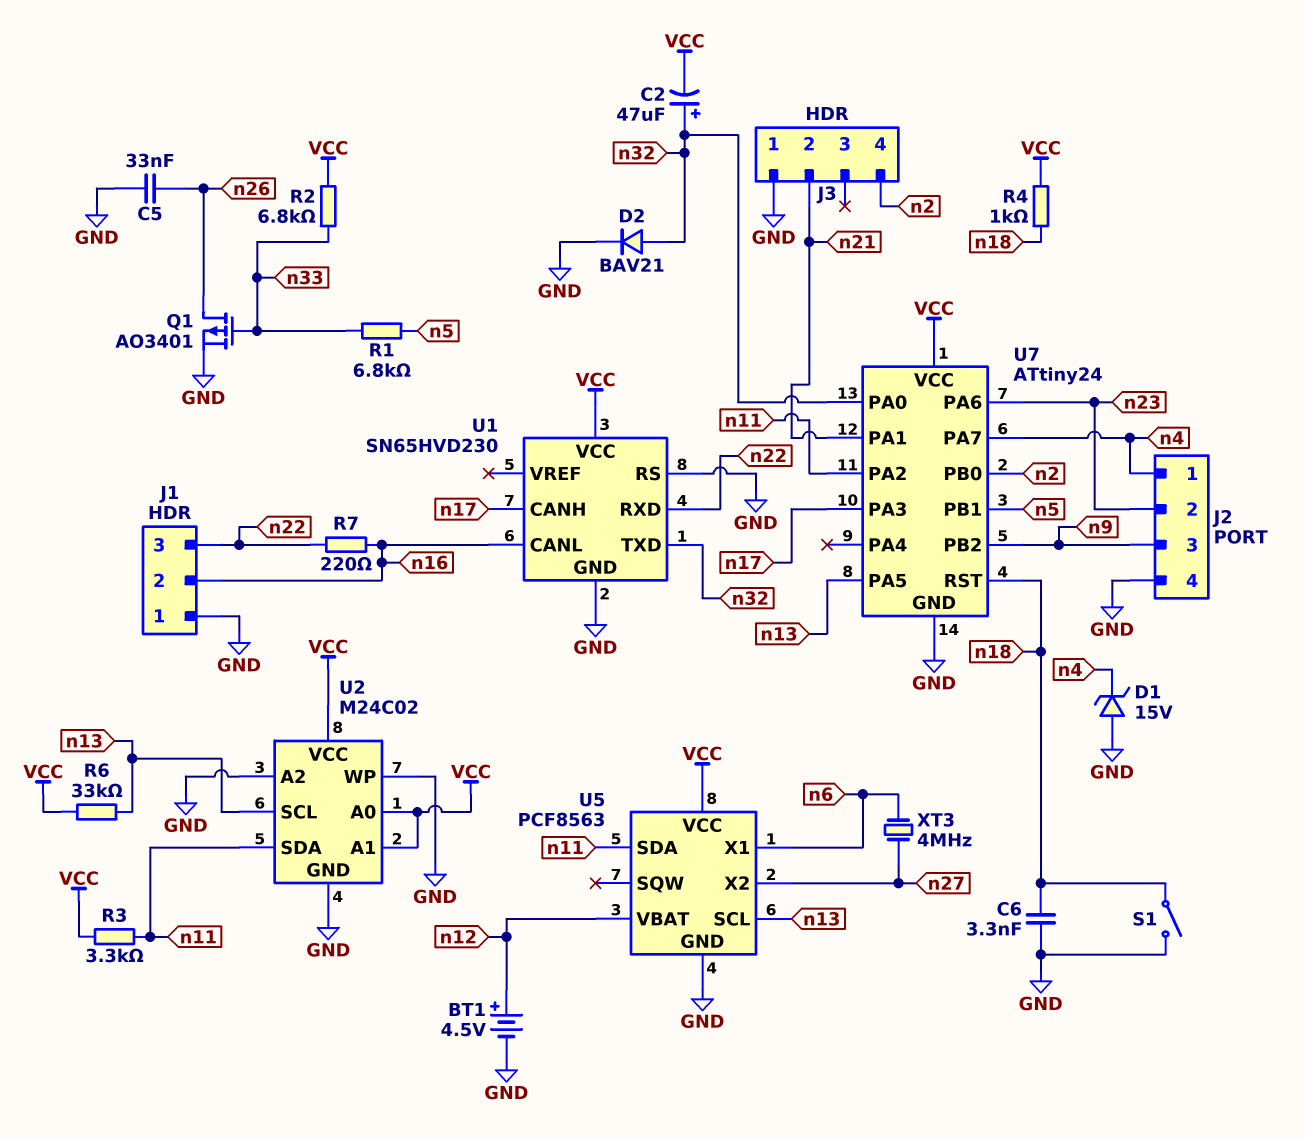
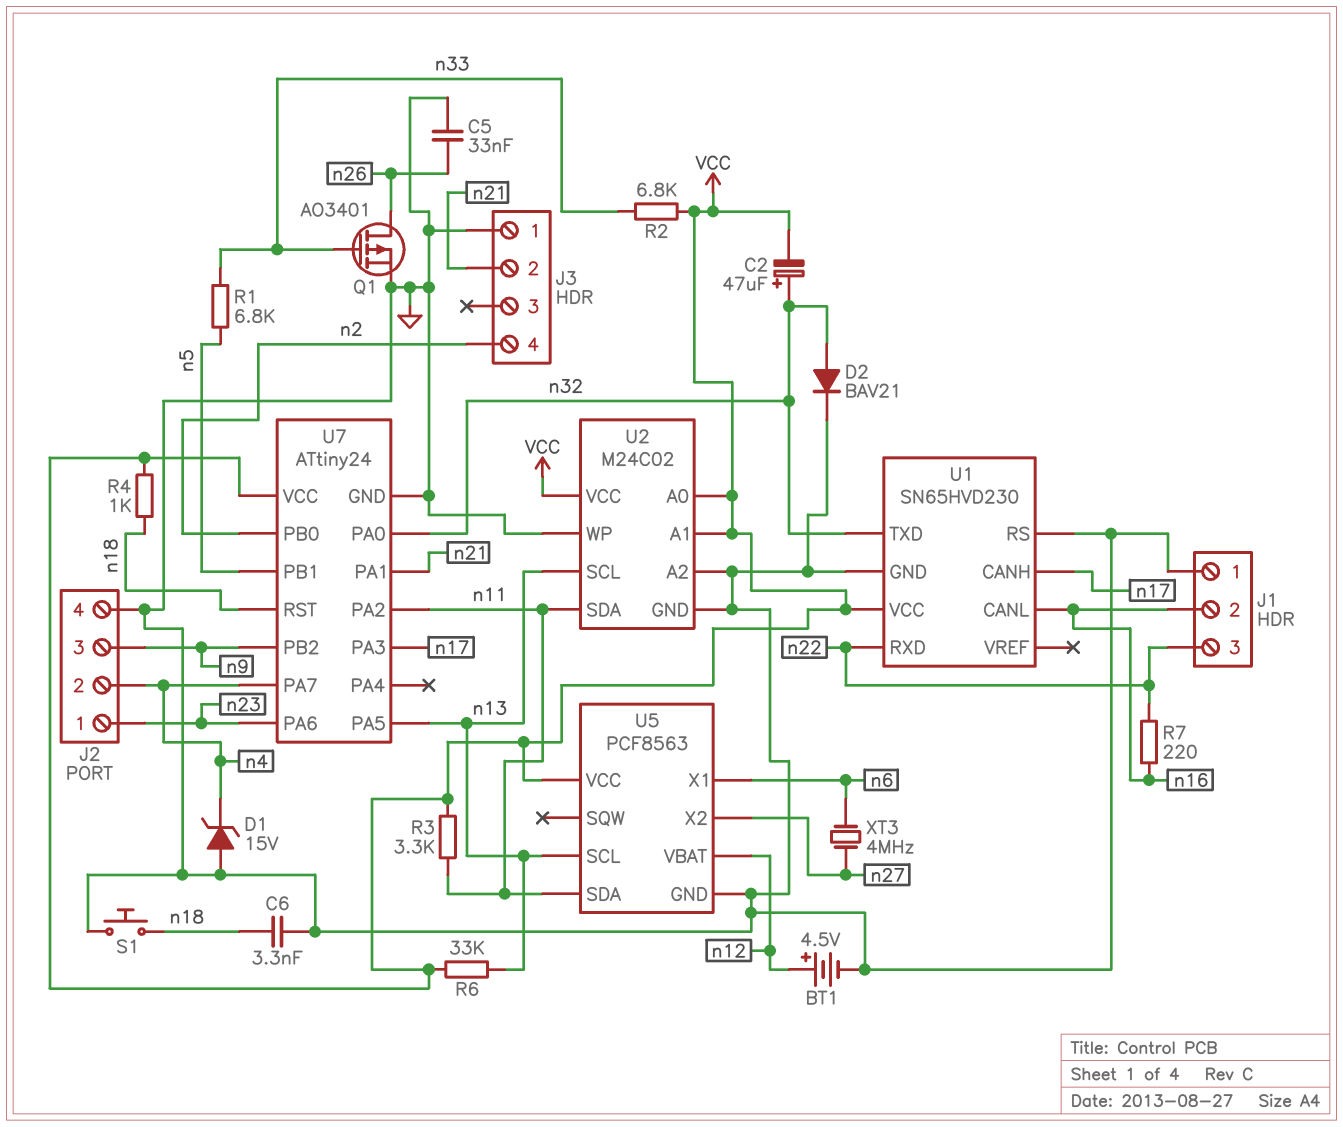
J2 pin 1: n4 -> n23
J2 pin 2: n23 -> n4
S1: switch (GND, n18) -> button (GND, n18)

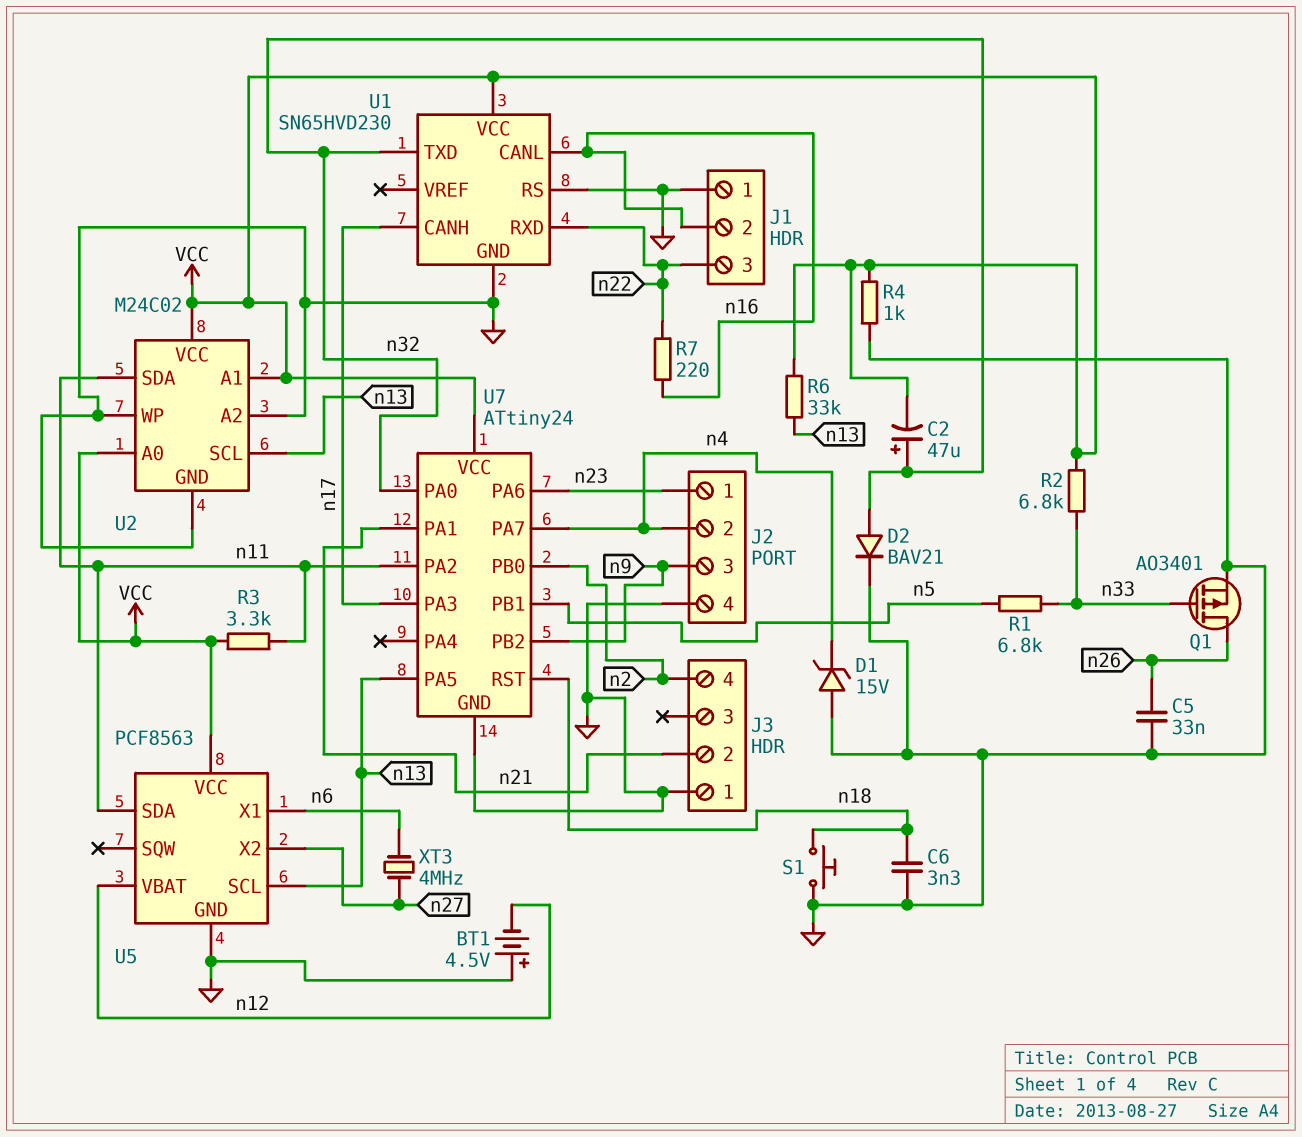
BT1: 4.5V (plus n12, minus GND) -> 4.5V (plus GND, minus n12)
R4: 1k (VCC, n18) -> 1k (GND, VCC)

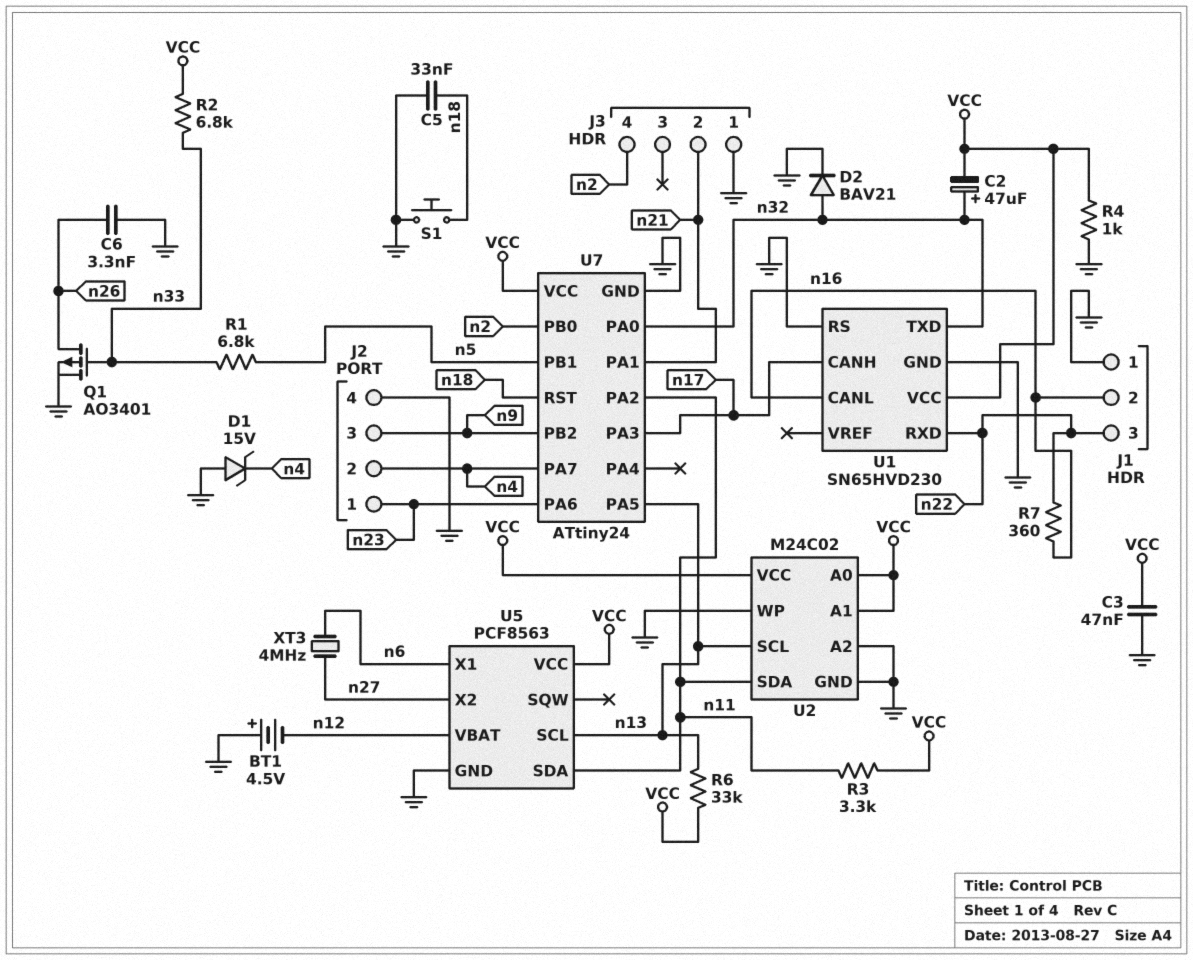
C3: none -> 47nF (GND, VCC)
C5: 33nF (GND, n26) -> 33nF (GND, n18)
C6: 3.3nF (GND, n18) -> 3.3nF (GND, n26)
R7: 220 (n16, n22) -> 360 (n16, n22)

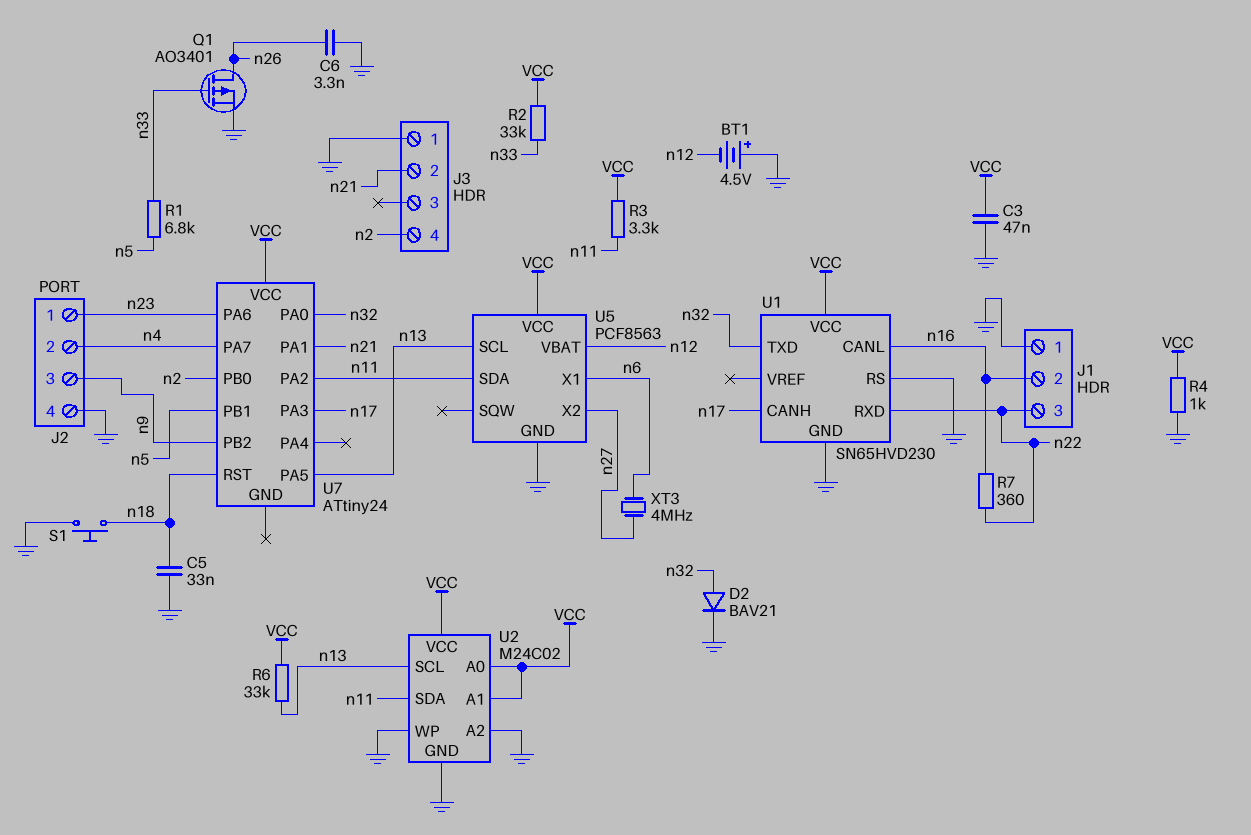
C2: 47uF (plus n32, minus VCC) -> none
D1: zener 15V (A GND, K n4) -> none
R2: 6.8k (VCC, n33) -> 33k (VCC, n33)
U7 pin GND: GND -> none

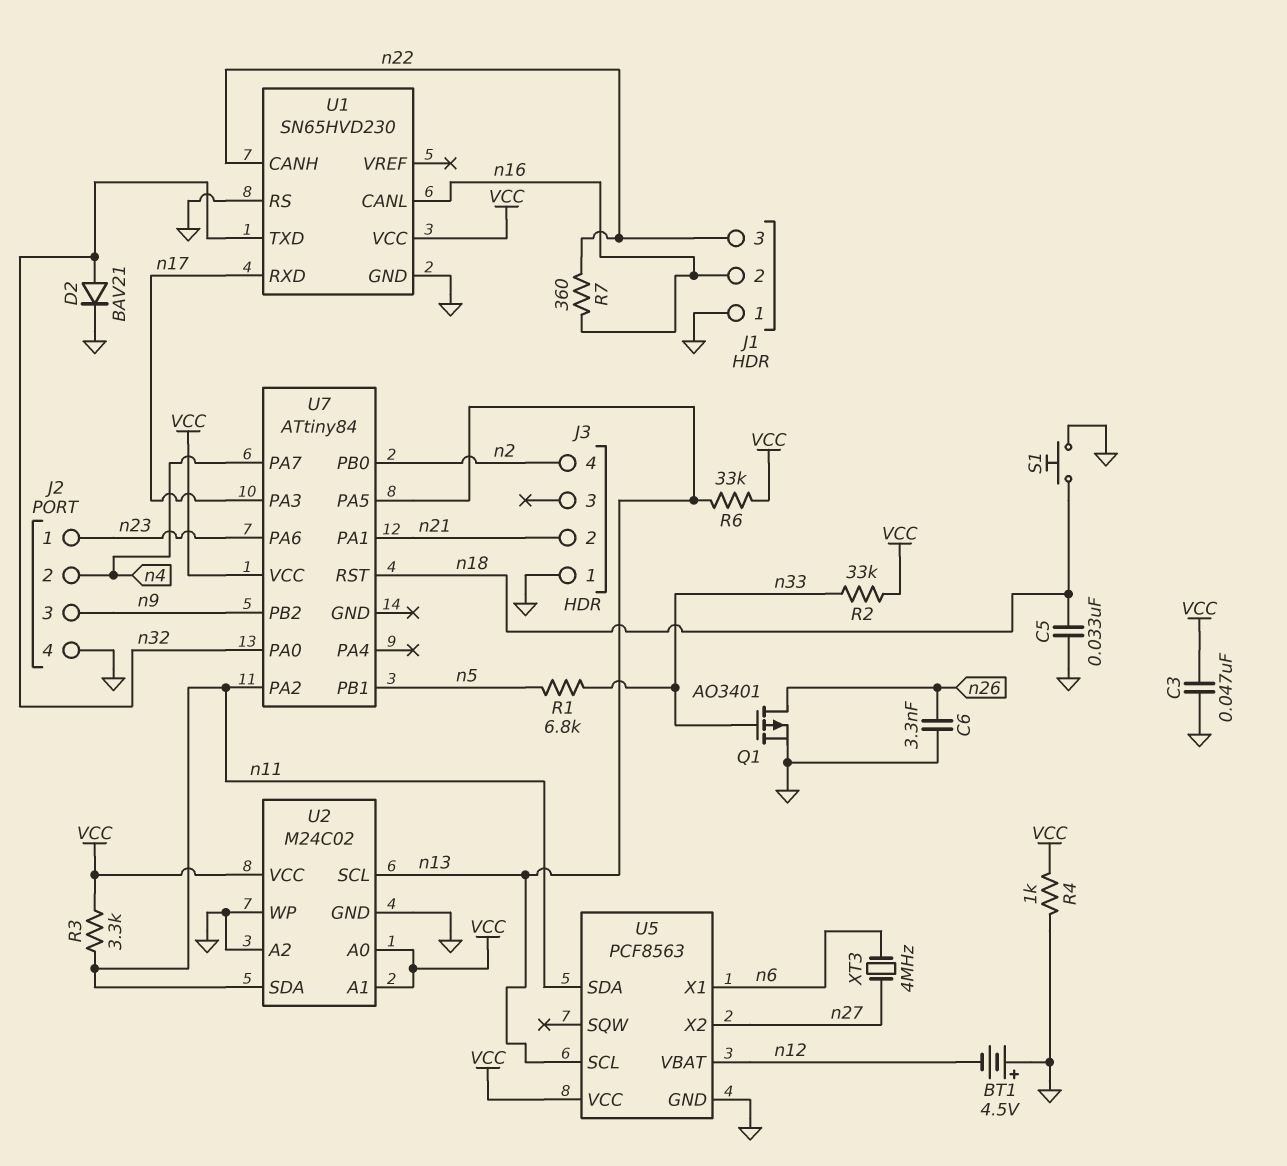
U1 pin CANH: n17 -> n22
U1 pin RXD: n22 -> n17
U7: ATtiny24 -> ATtiny84

